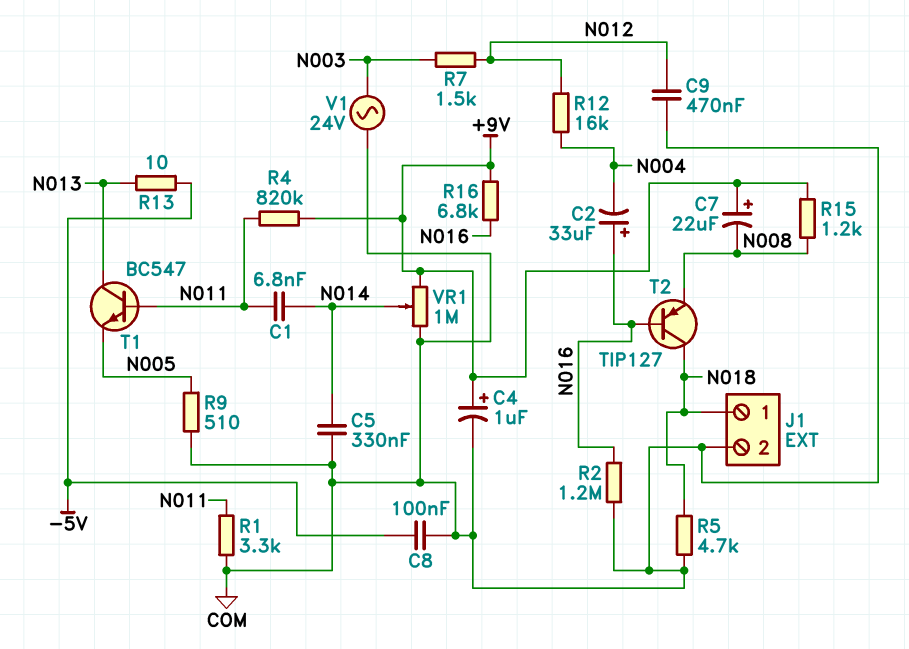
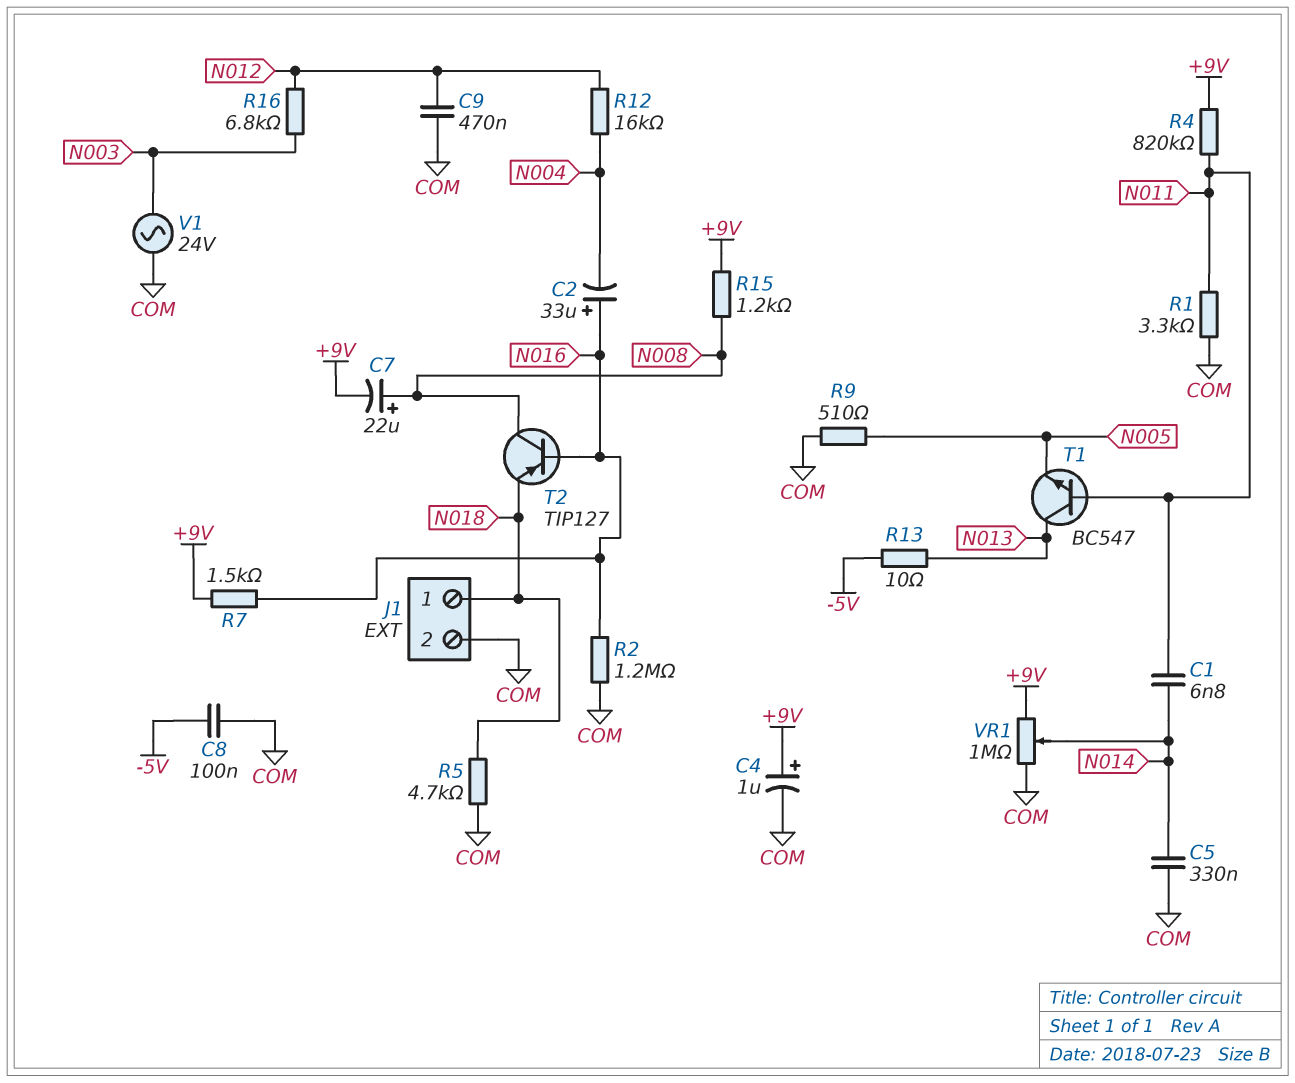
C7: 22uF (plus +9V, minus N008) -> 22uF (plus N008, minus +9V)
R7: 1.5k (N003, N012) -> 1.5k (+9V, N016)
R16: 6.8k (+9V, N016) -> 6.8k (N003, N012)
T2: PNP TIP127 (B N016, C N018, E N008) -> PNP TIP127 (B N016, C N008, E N018)

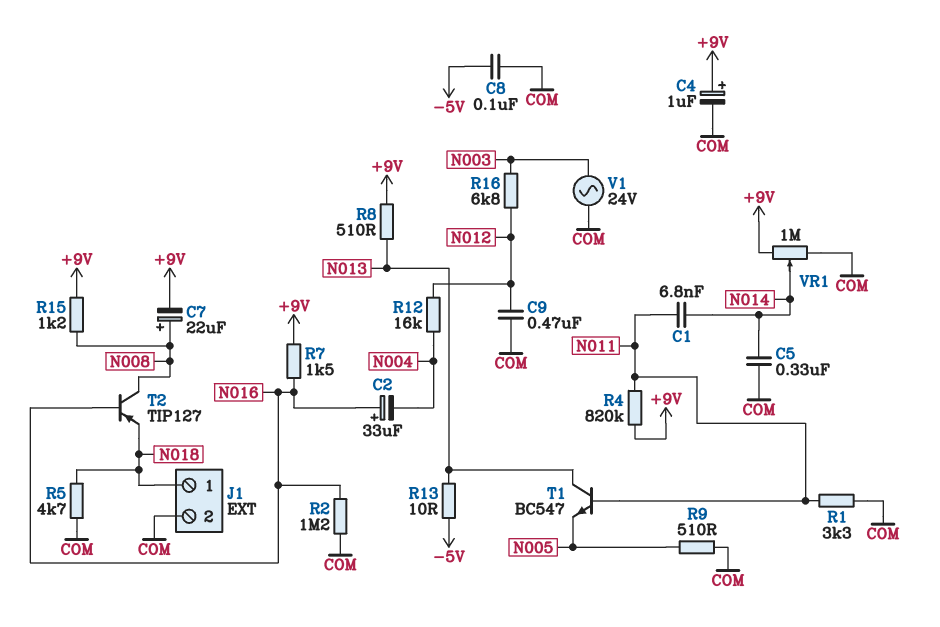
R8: none -> 510 (+9V, N013)

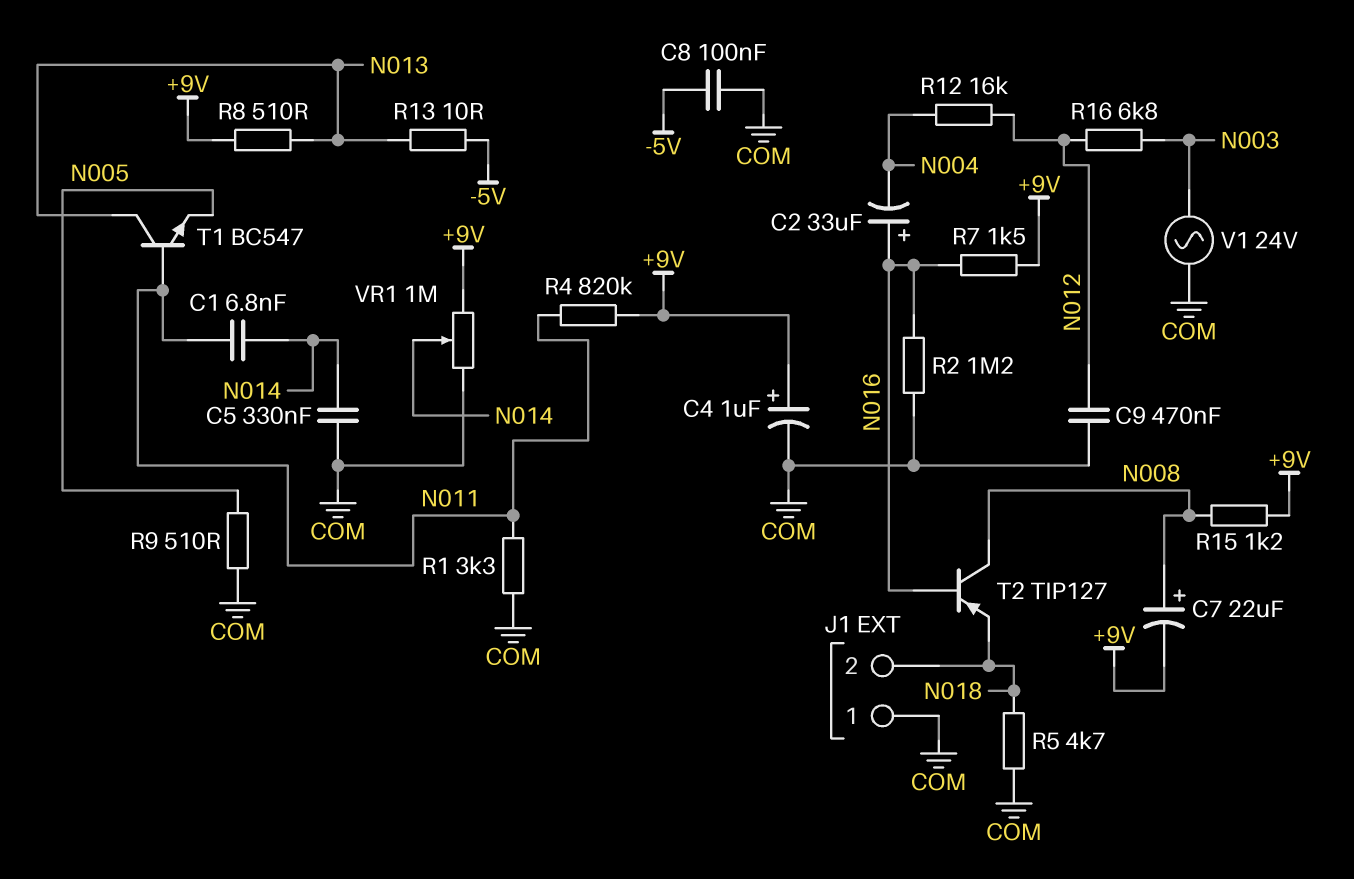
J1 pin 1: N018 -> COM
J1 pin 2: COM -> N018

